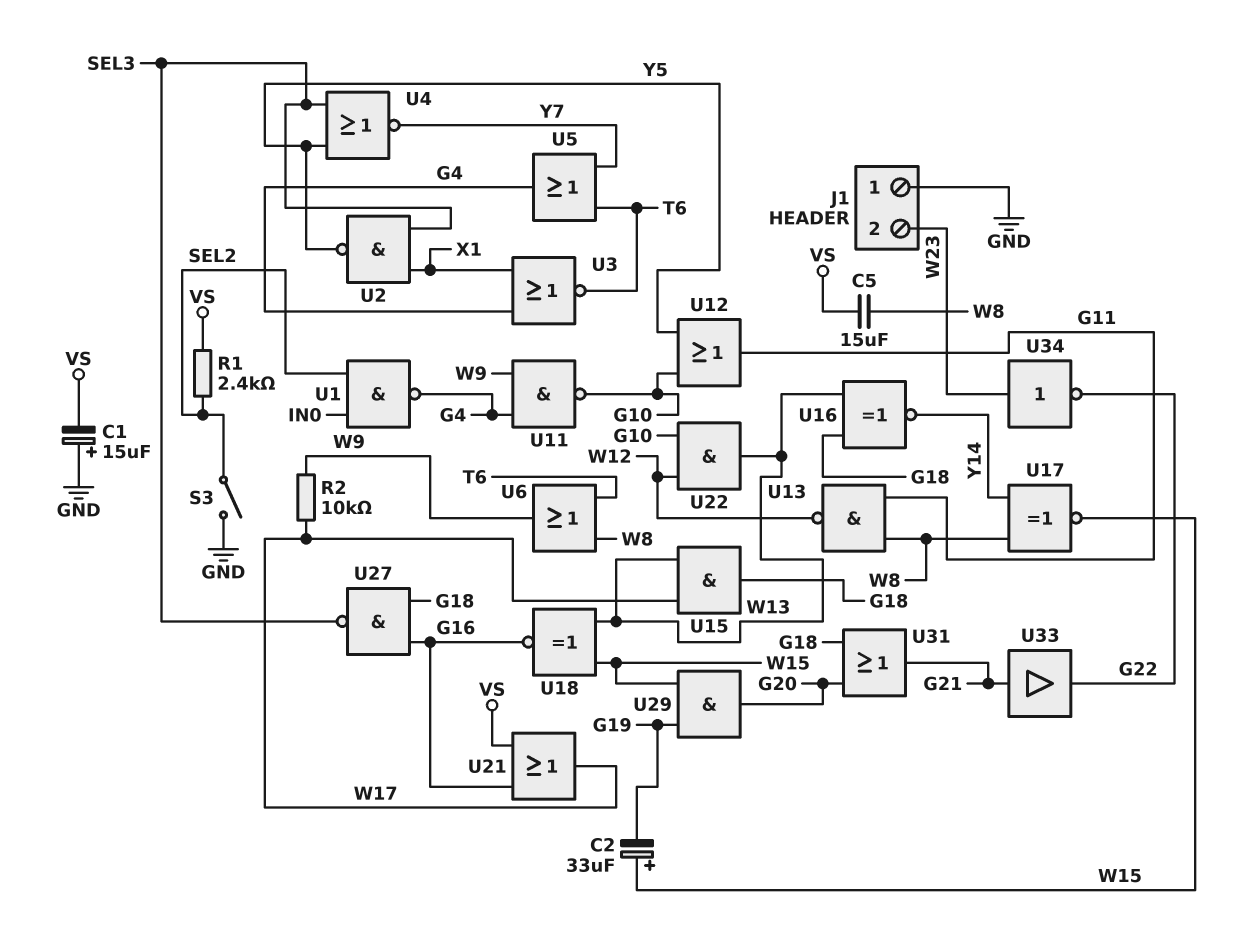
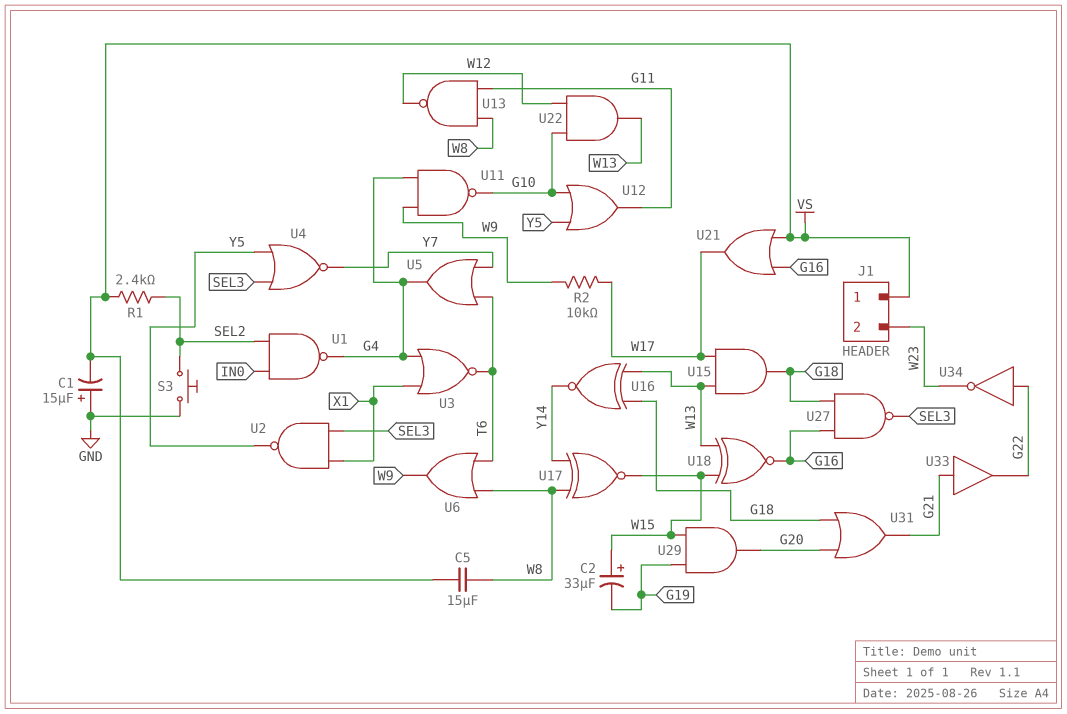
J1 pin 1: GND -> VS
S3: switch (GND, SEL2) -> button (GND, SEL2)
U34: NOT (in W23, out G22) -> NOT (in G22, out W23)

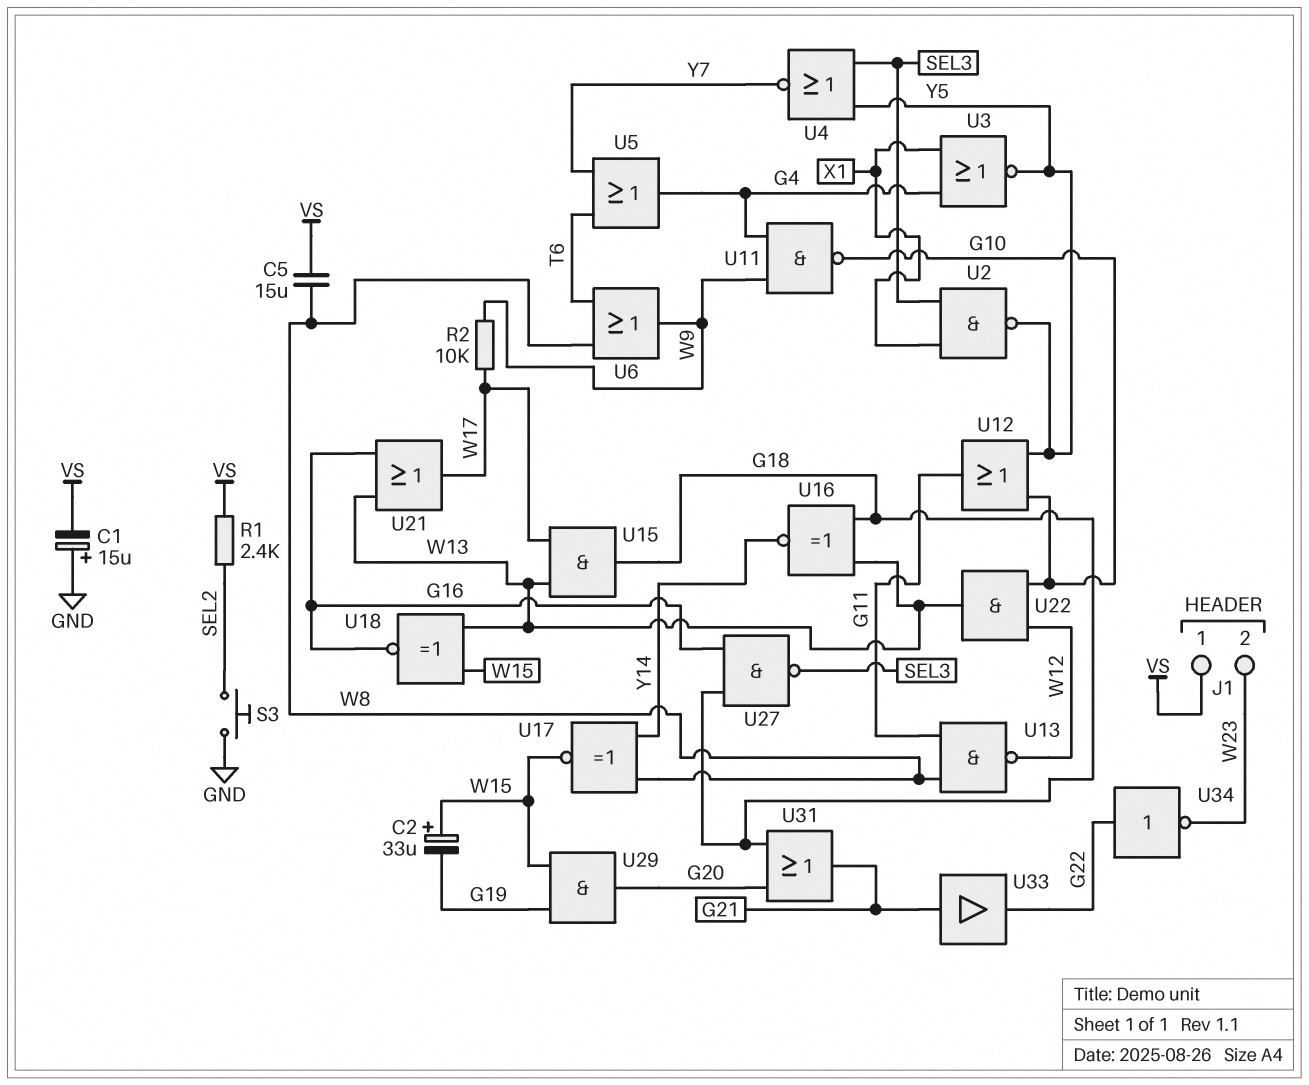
U1: NAND (in IN0, in SEL2, out G4) -> none
U3: NOR (in G4, in X1, out T6) -> NOR (in G4, in X1, out Y5)
U21: OR (in G16, in VS, out W17) -> OR (in G16, in W13, out W17)

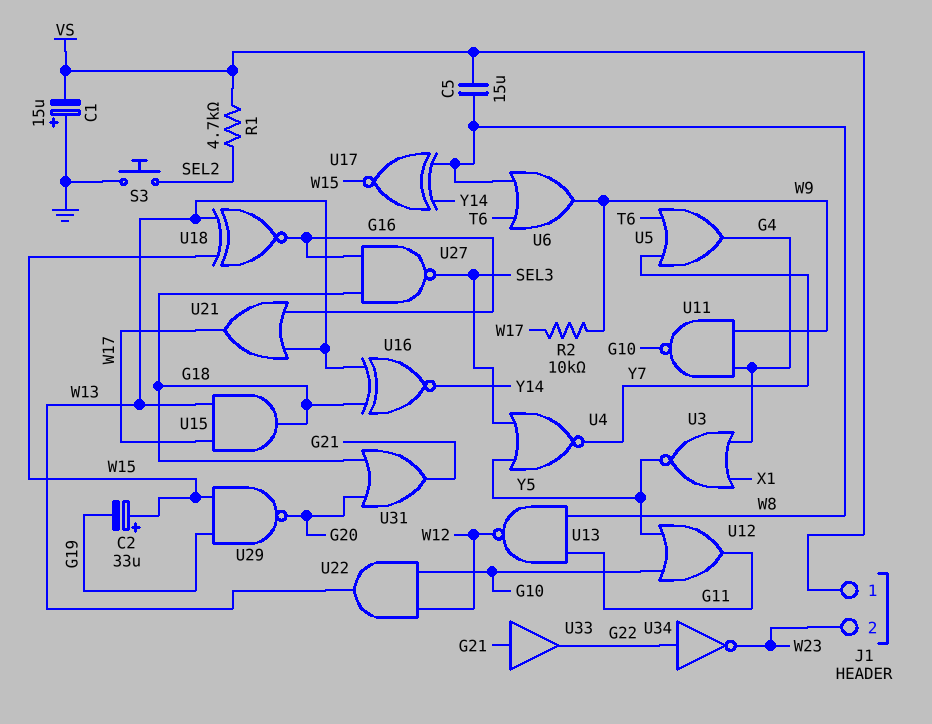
R1: 2.4k (SEL2, VS) -> 4.7k (SEL2, VS)
U2: NAND (in SEL3, in X1, out Y5) -> none
U29: AND (in G19, in W15, out G20) -> NAND (in G19, in W15, out G20)

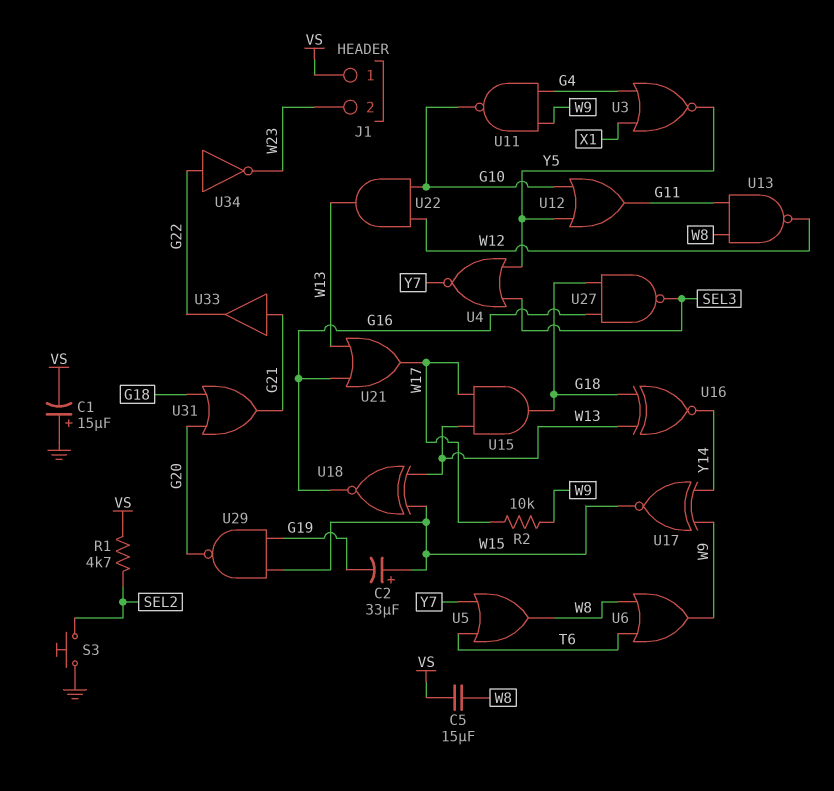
U5: OR (in T6, in Y7, out G4) -> OR (in T6, in Y7, out W8)
U17: XNOR (in W8, in Y14, out W15) -> XNOR (in W9, in Y14, out W15)

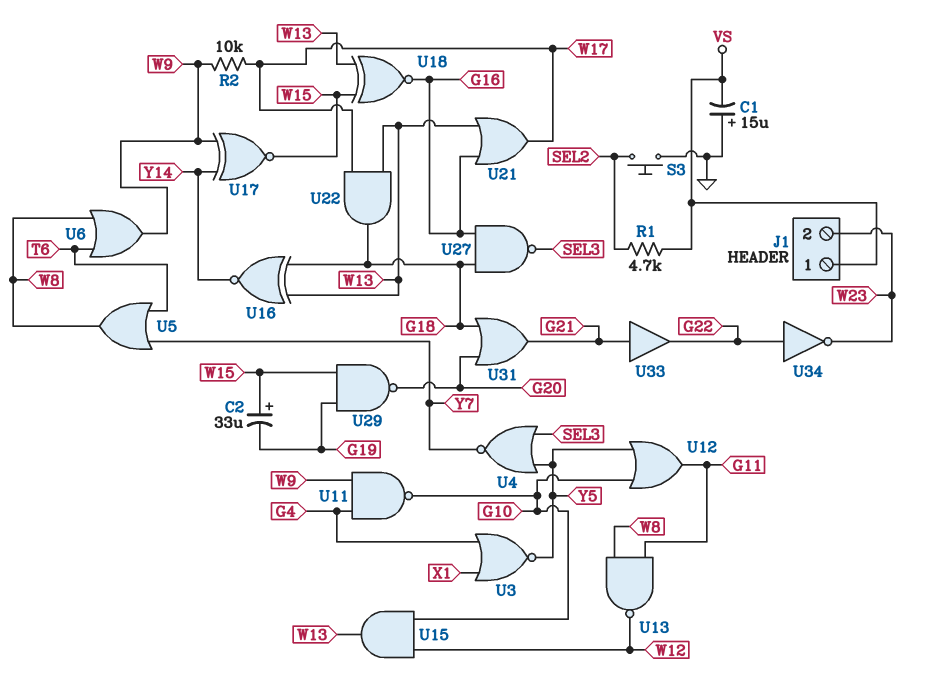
C5: 15uF (VS, W8) -> none
U15: AND (in W13, in W17, out G18) -> AND (in G10, in W12, out W13)
U22: AND (in G10, in W12, out W13) -> AND (in W13, in W17, out G18)

